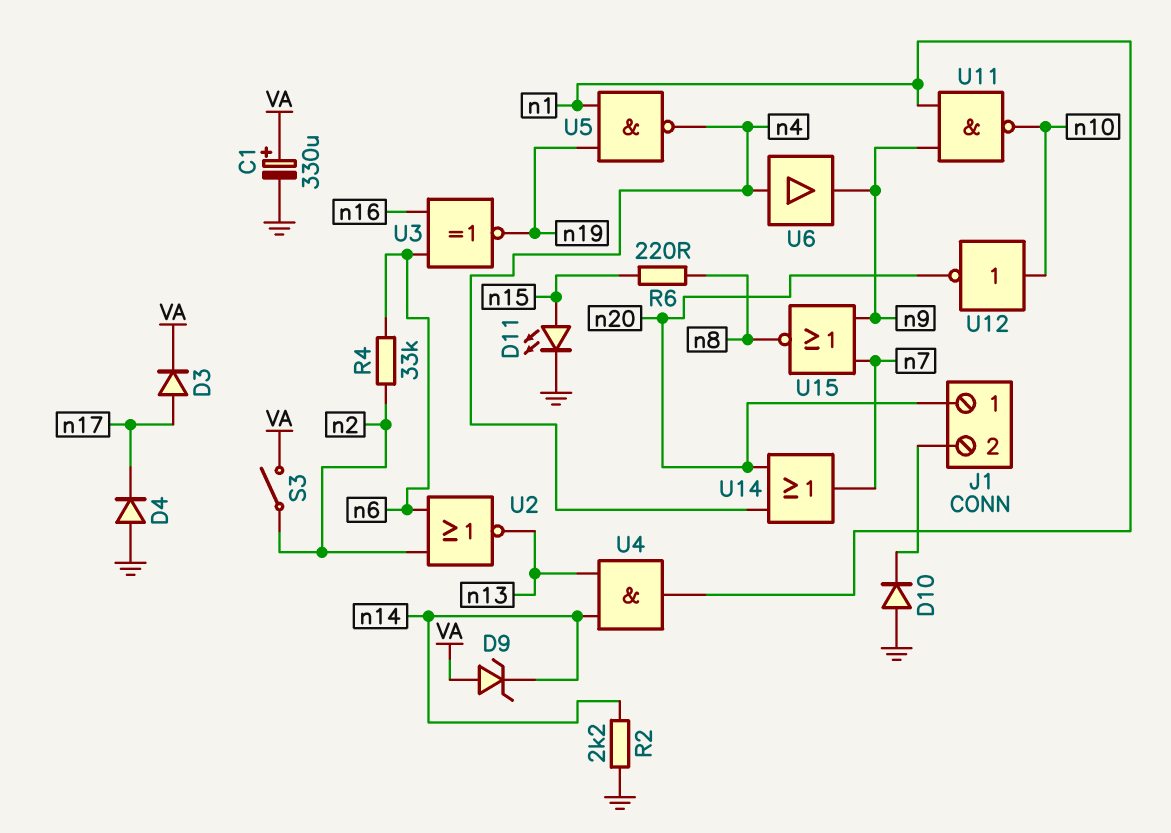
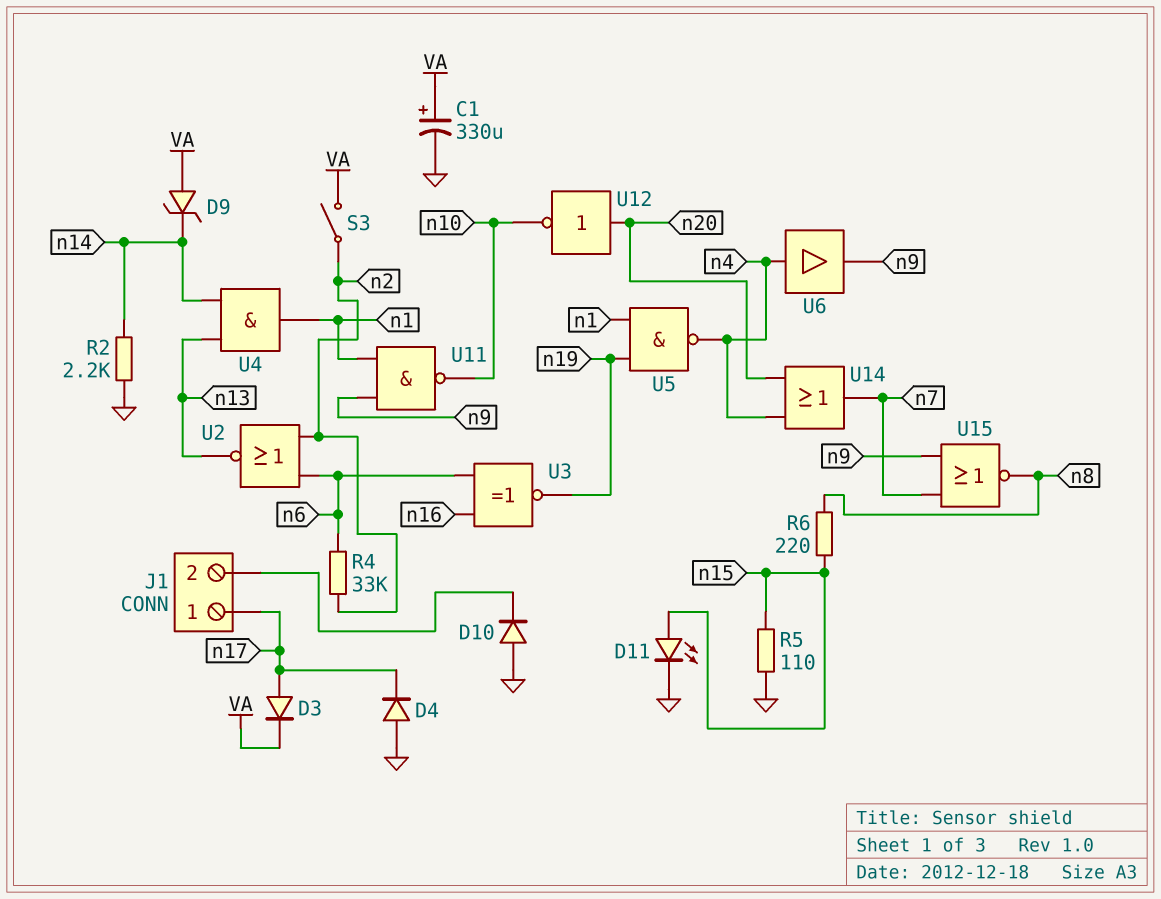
J1 pin 1: n20 -> n17
R5: none -> 110 (GND, n15)
U12: NOT (in n10, out n20) -> NOT (in n20, out n10)

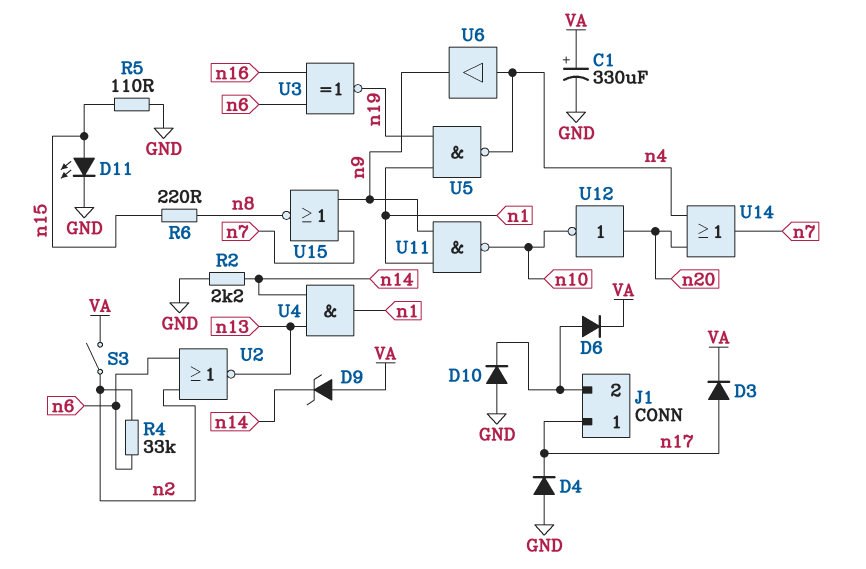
D6: none -> diode (A J1/2, K VA)

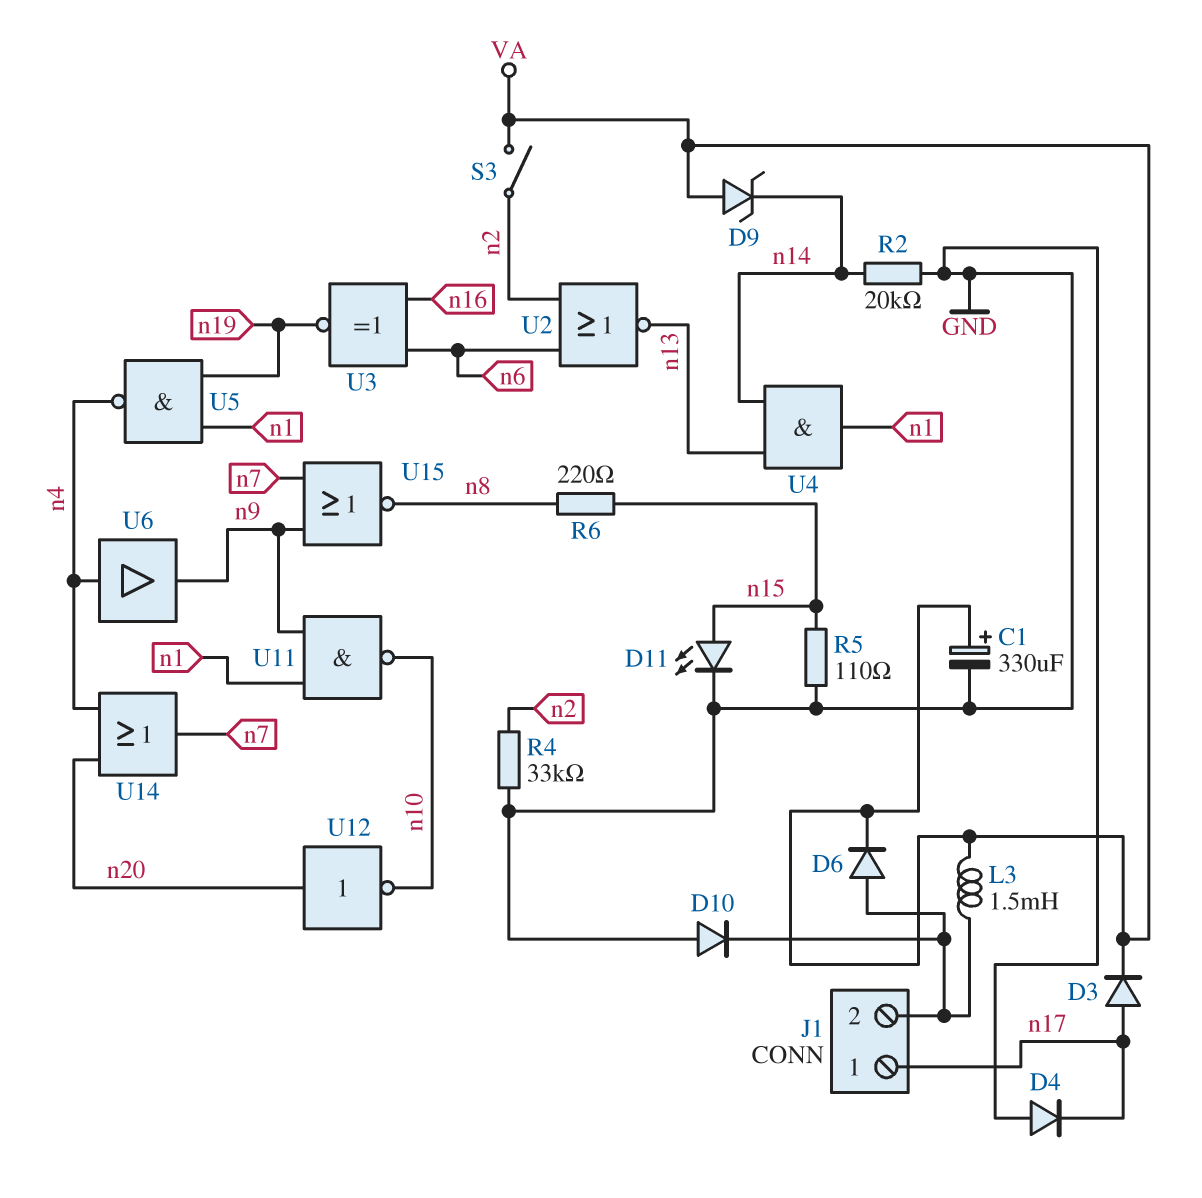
L3: none -> 1.5mH (J1/2, VA)
R2: 2.2k (GND, n14) -> 20k (GND, n14)
R4: 33k (n2, n6) -> 33k (GND, n2)

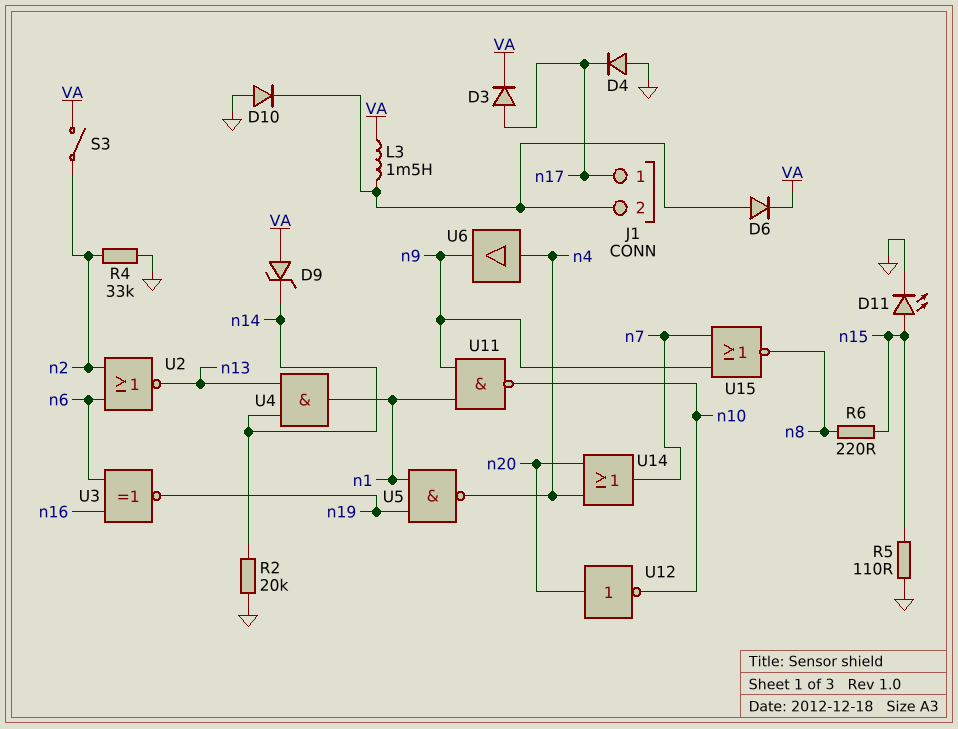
C1: 330uF (plus VA, minus GND) -> none

